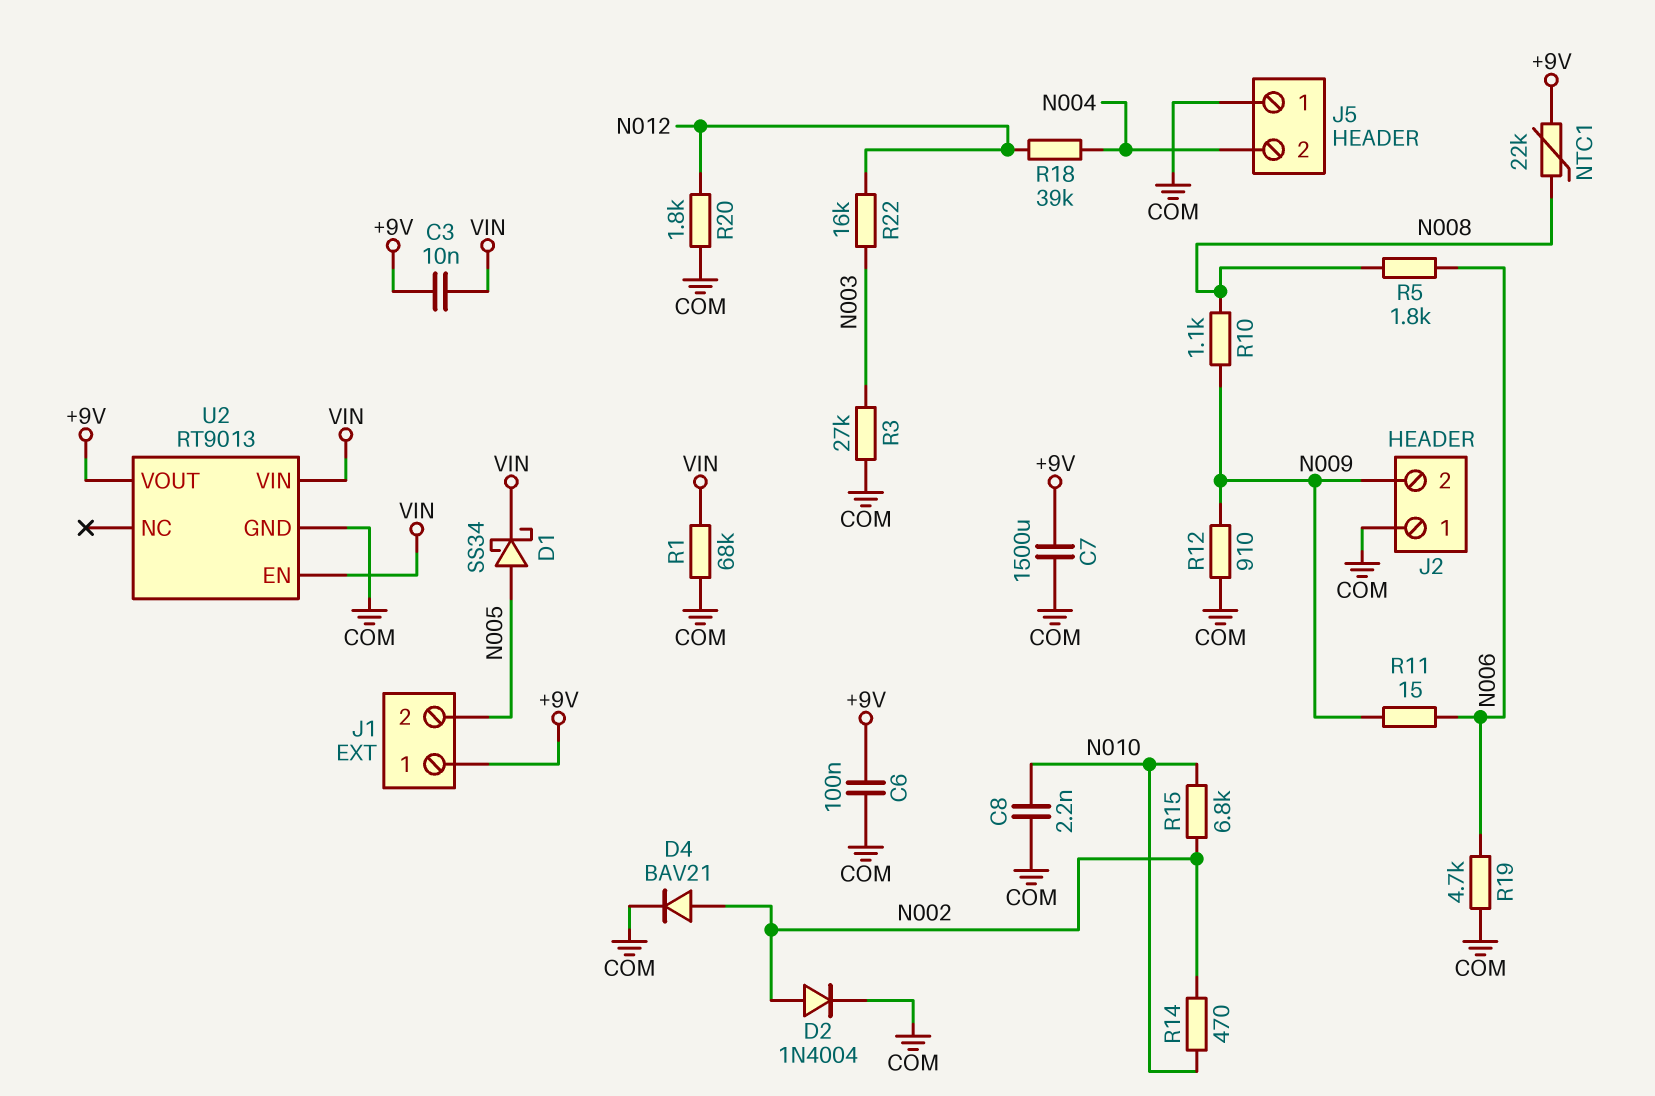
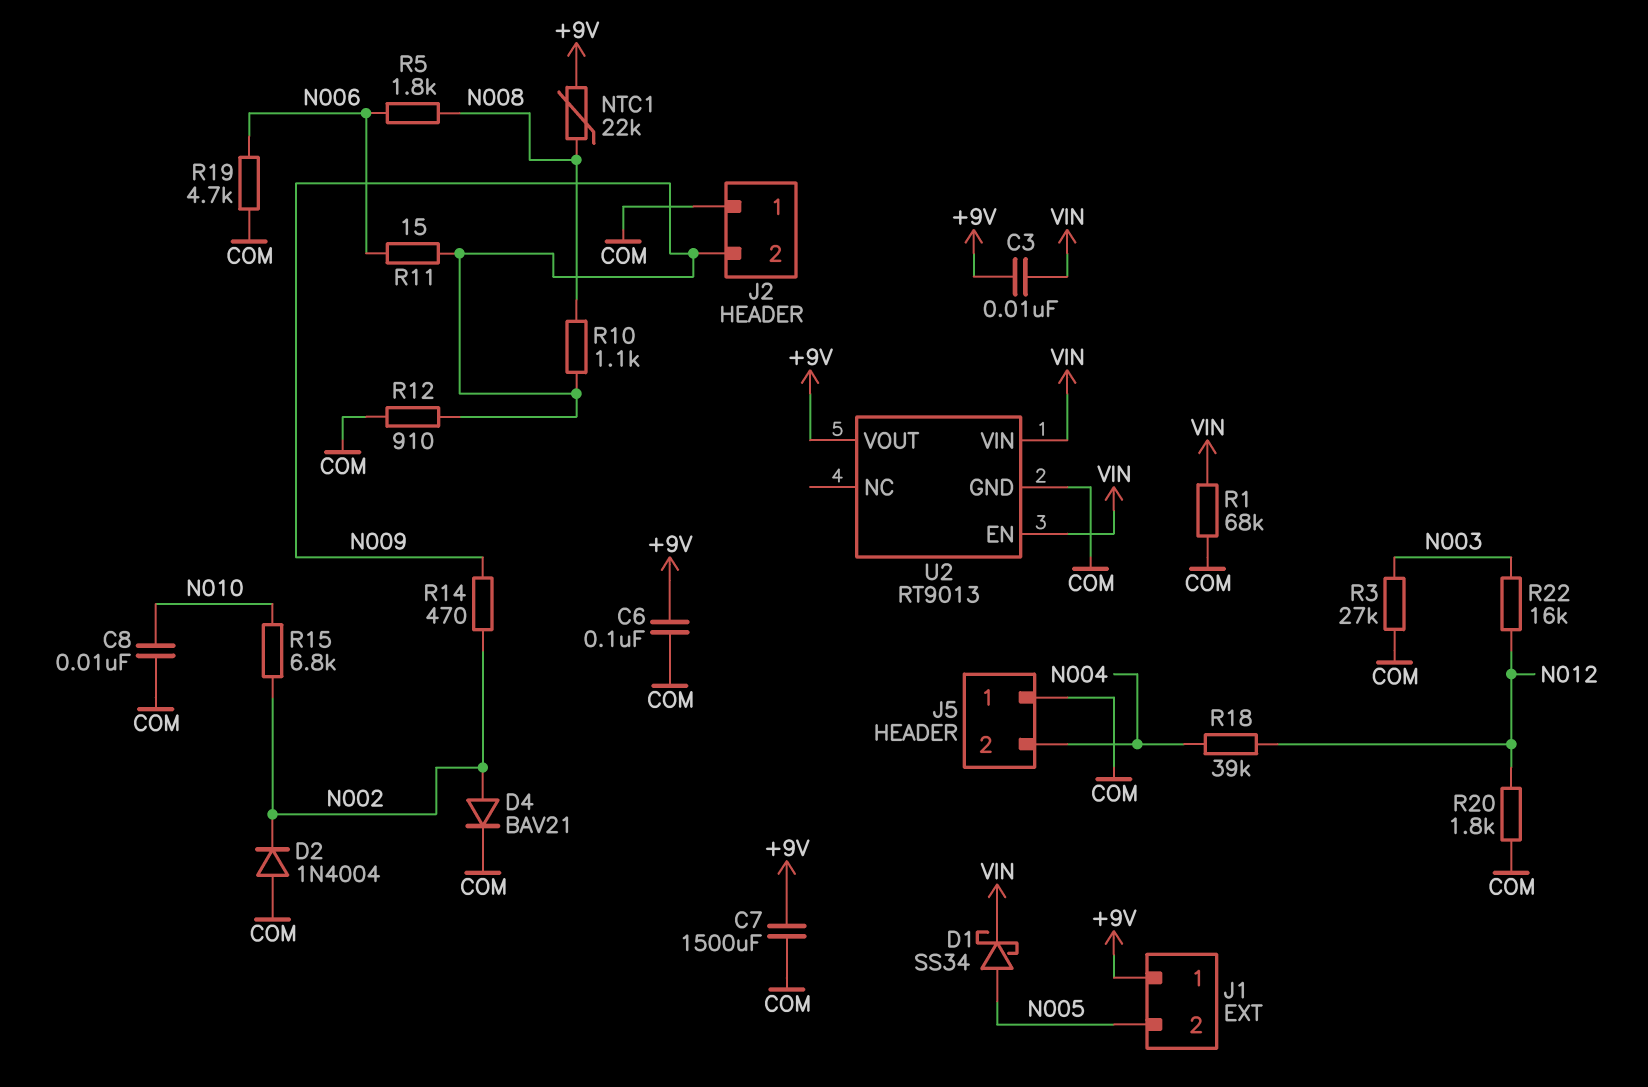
C8: 2.2nF (COM, N010) -> 10nF (COM, N010)
D2: diode 1N4004 (A N002, K COM) -> diode 1N4004 (A COM, K N002)
R14: 470 (N002, N010) -> 470 (N002, N009)

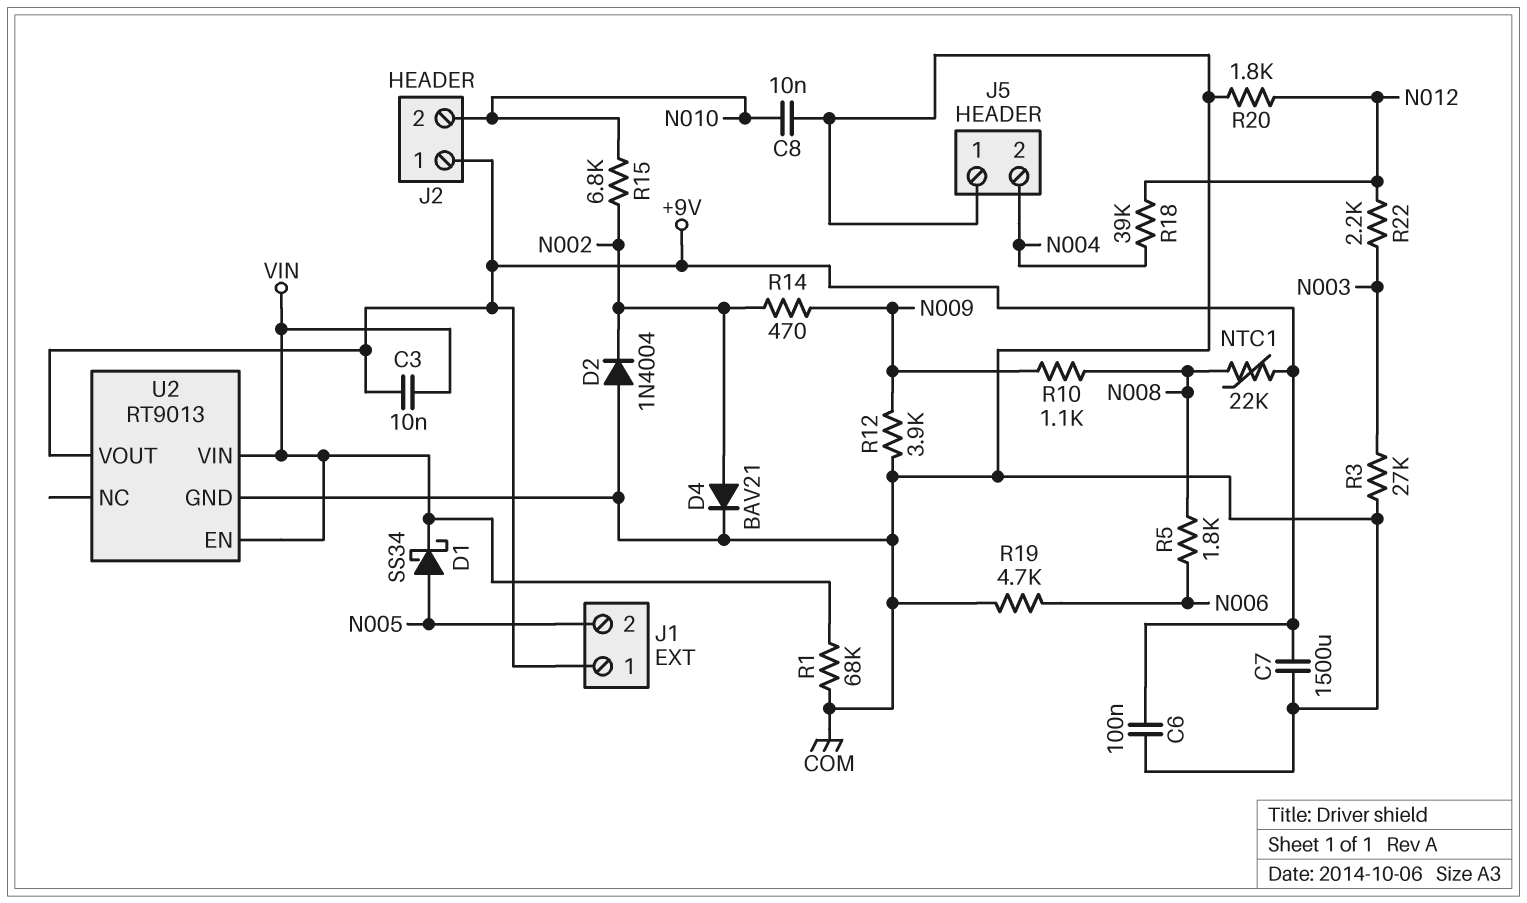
J2 pin 1: COM -> +9V
J2 pin 2: N009 -> N010
R11: 15 (N006, N009) -> none
R12: 910 (COM, N009) -> 3.9k (COM, N009)
R22: 16k (N003, N012) -> 2.2k (N003, N012)

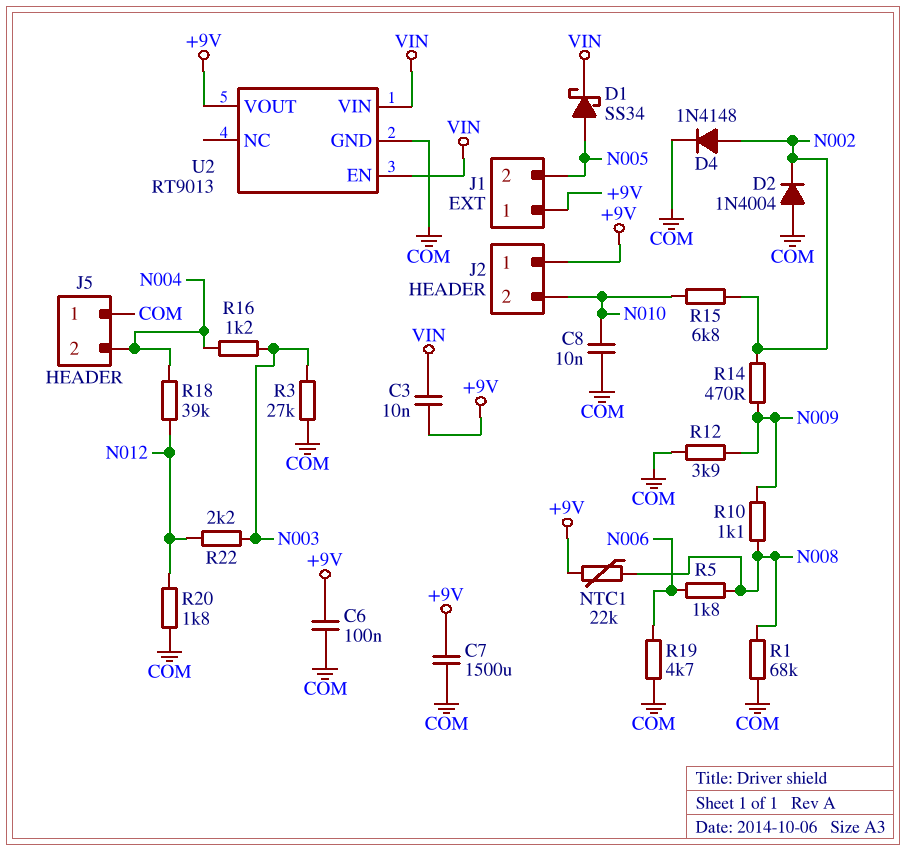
D4: diode BAV21 (A N002, K COM) -> diode 1N4148 (A N002, K COM)
R1: 68k (COM, VIN) -> 68k (COM, N008)
R16: none -> 1.2k (N003, N004)

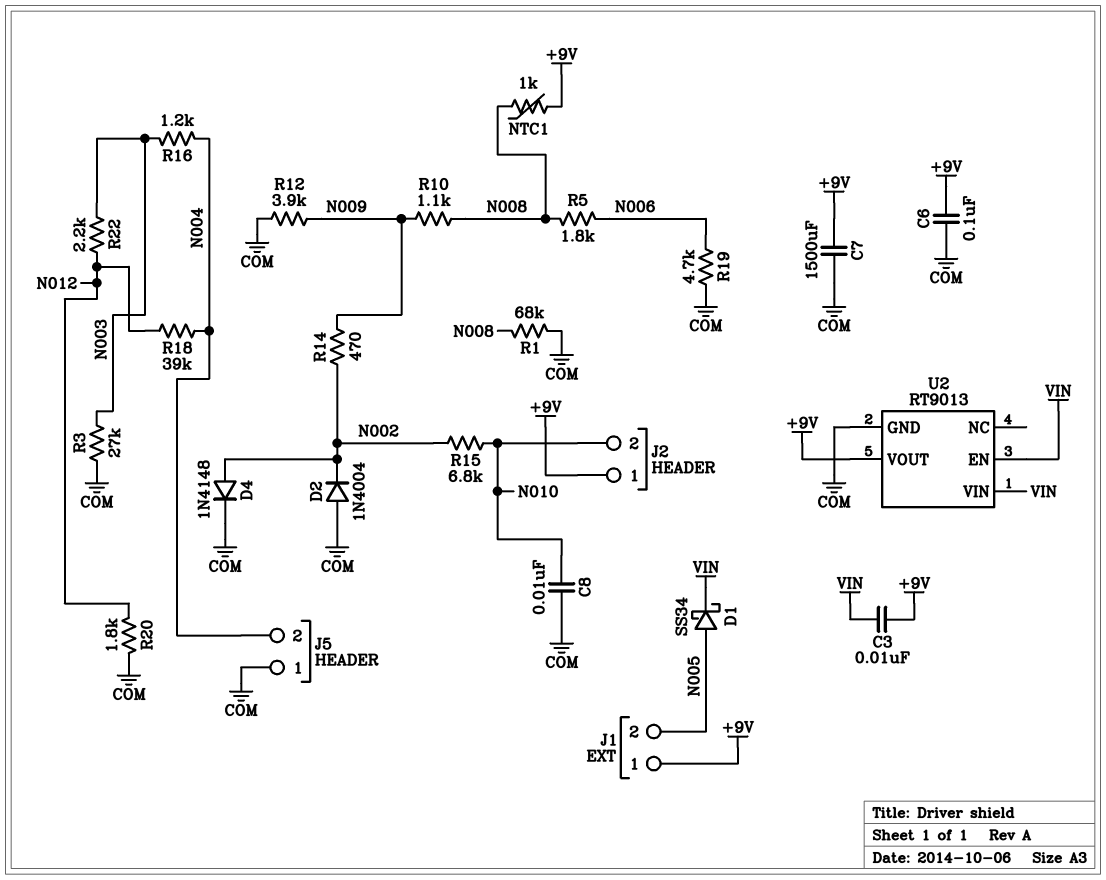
NTC1: 22k (+9V, N008) -> 1k (+9V, N008)

